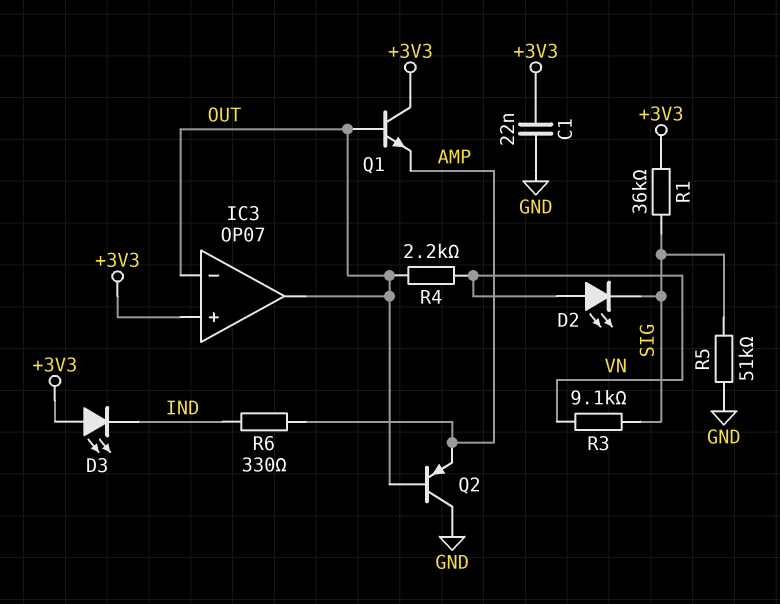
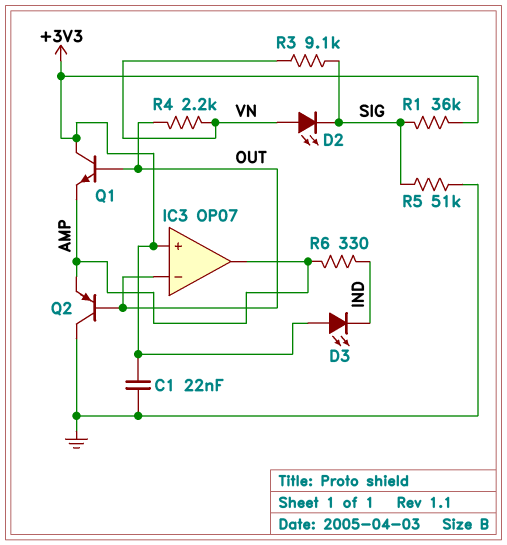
IC3 pin out: OUT -> AMP

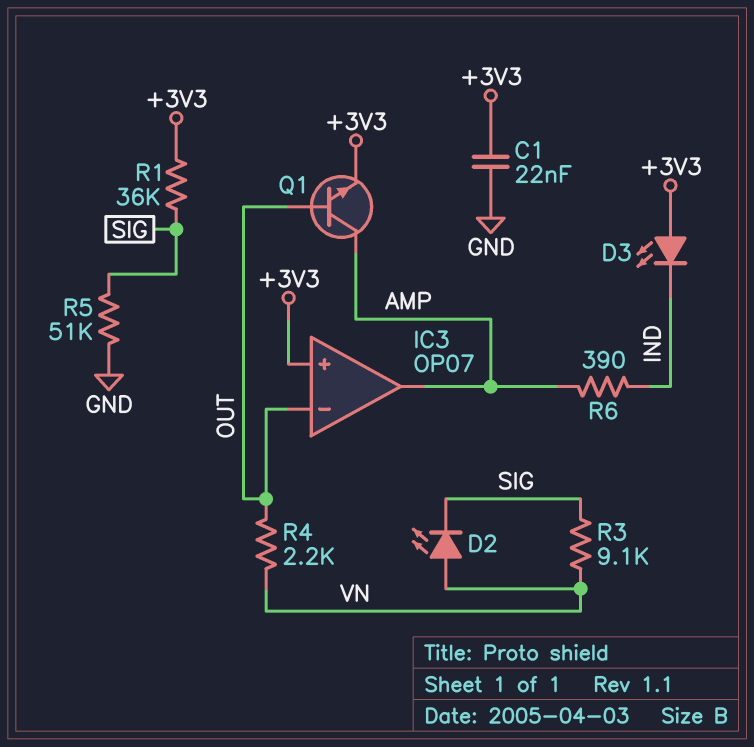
Q1: NPN (B OUT, C +3V3, E AMP) -> NPN (B OUT, C AMP, E +3V3)
Q2: PNP (B OUT, C GND, E AMP) -> none
R6: 330 (AMP, IND) -> 390 (AMP, IND)

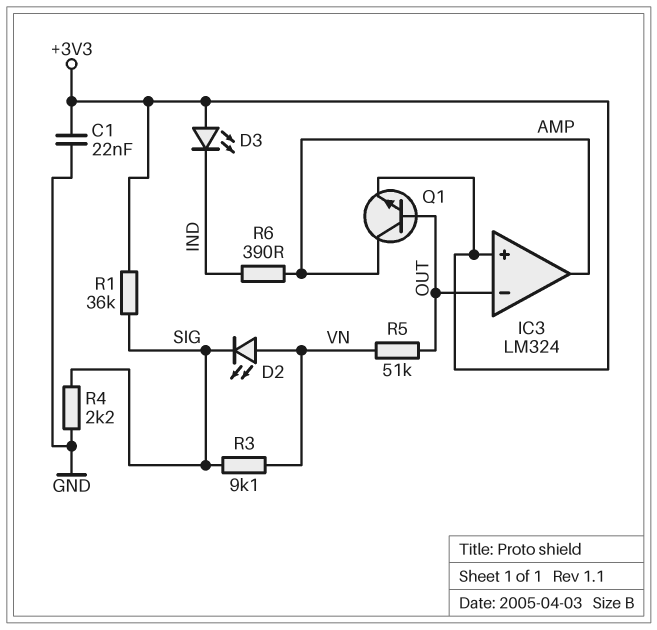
IC3: OP07 -> LM324
R4: 2.2k (OUT, VN) -> 2.2k (GND, SIG)
R5: 51k (GND, SIG) -> 51k (OUT, VN)

